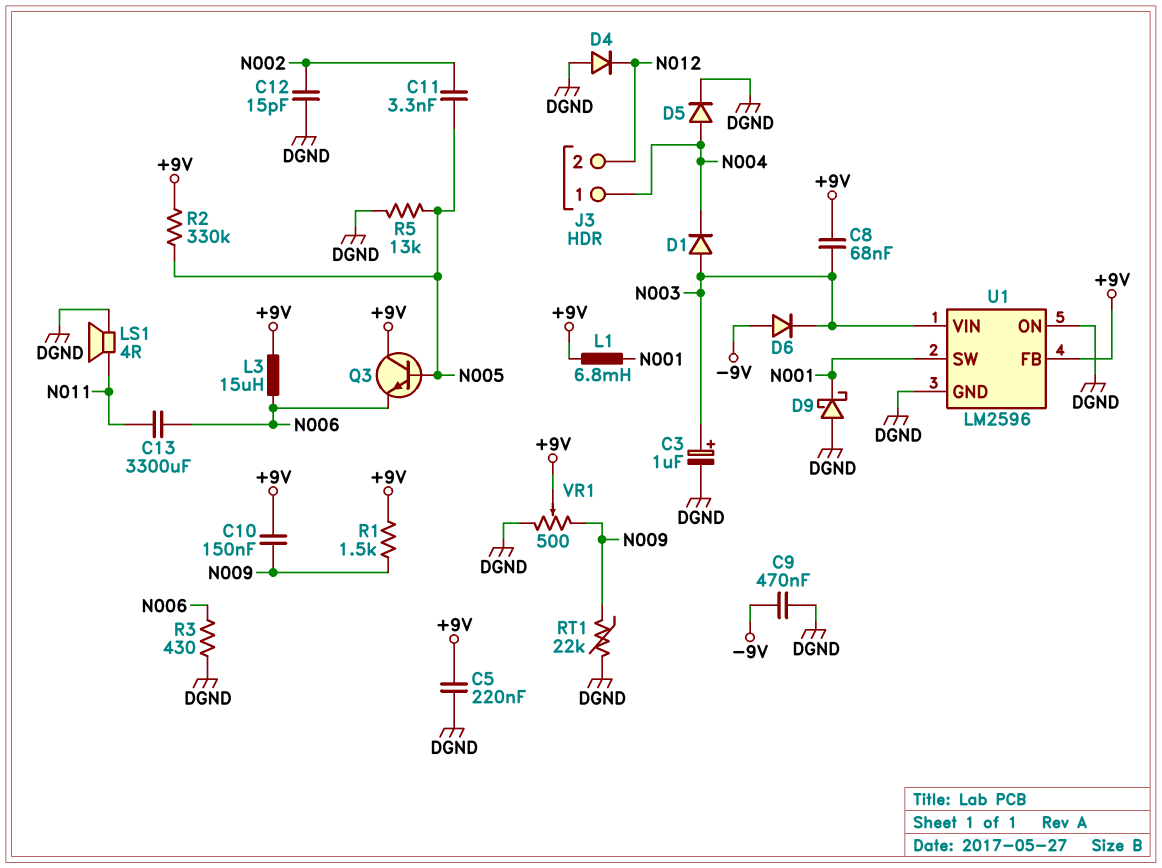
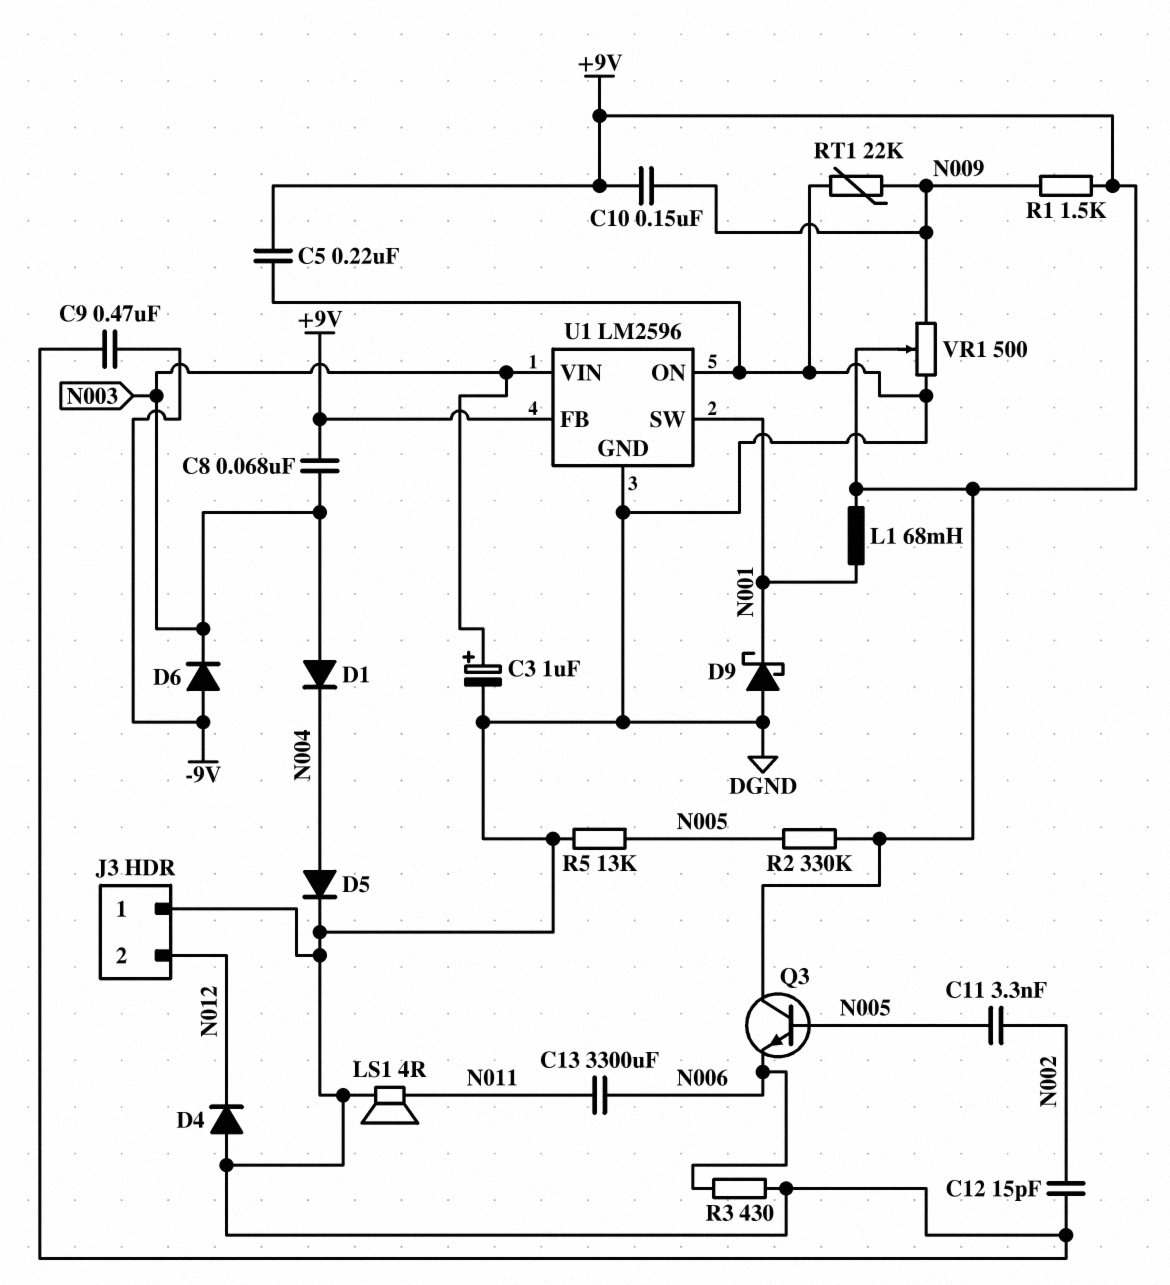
J3 pin 1: N004 -> DGND
L1: 6.8mH (+9V, N001) -> 68mH (+9V, N001)
L3: 15uH (+9V, N006) -> none

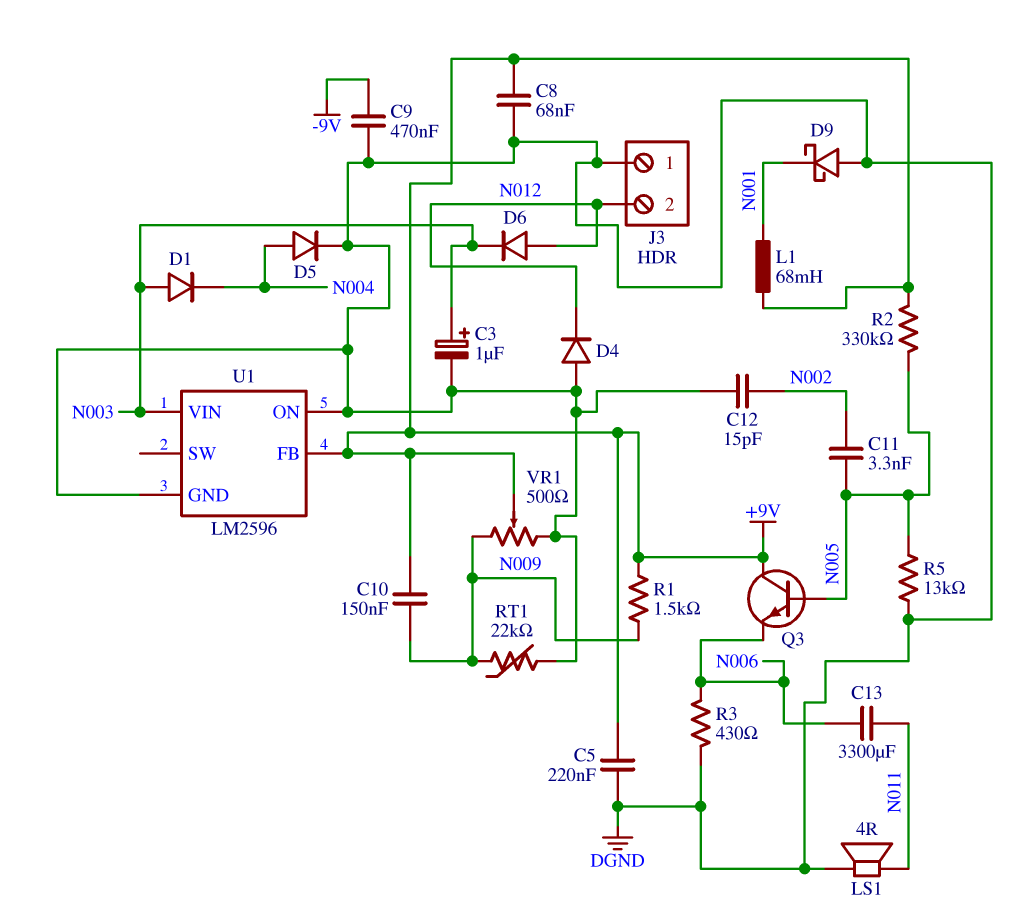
C8: 68nF (+9V, N003) -> 68nF (+9V, DGND)
D6: diode (A -9V, K N003) -> diode (A N012, K N003)
U1 pin SW: N001 -> none

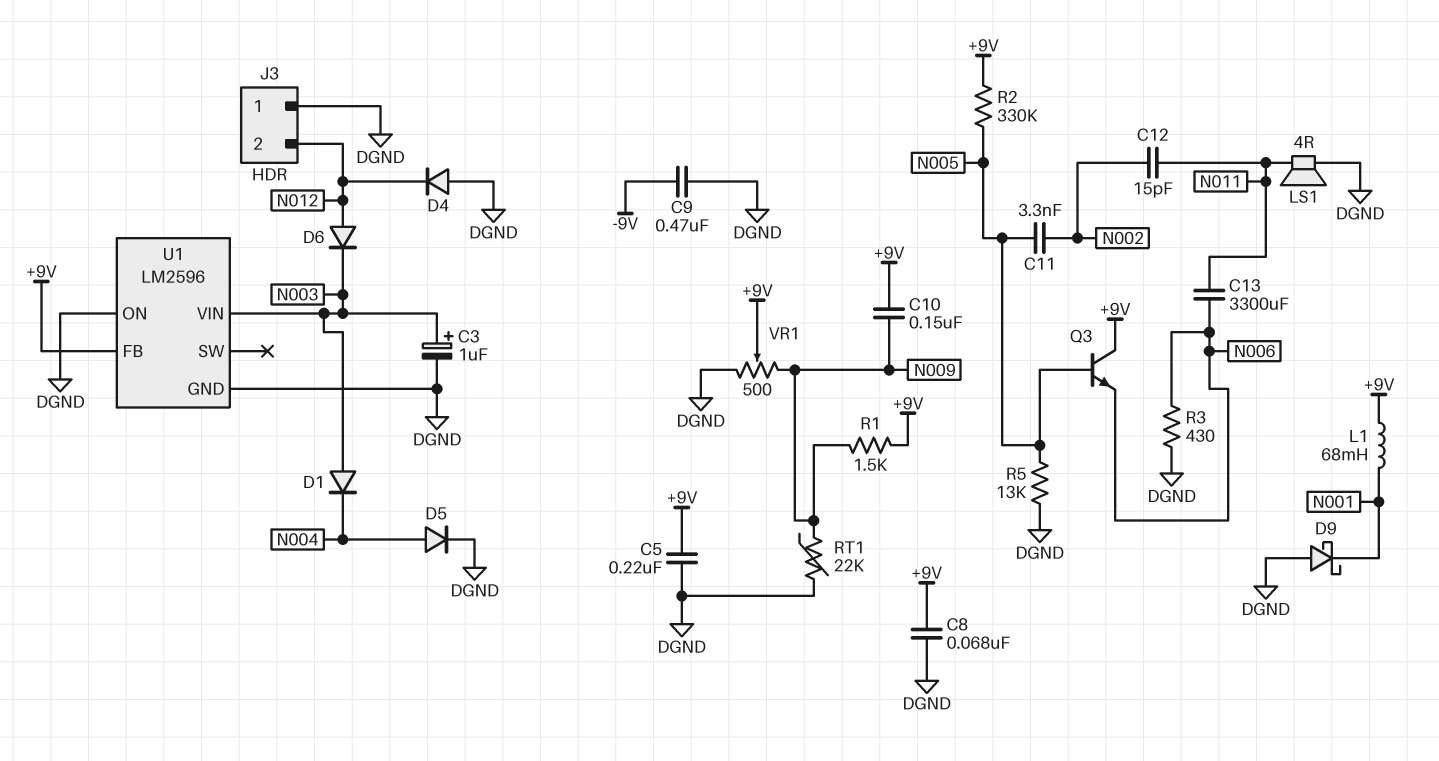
C12: 15pF (DGND, N002) -> 15pF (N002, N011)

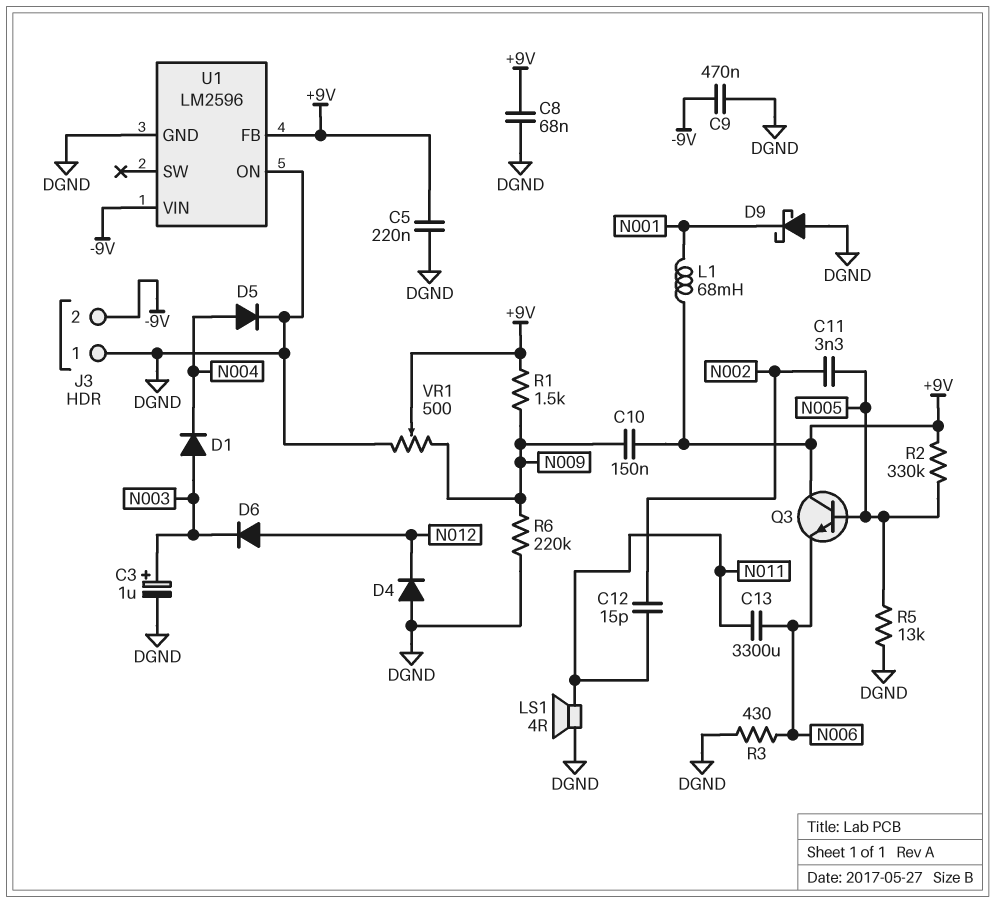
J3 pin 2: N012 -> -9V
R6: none -> 220k (DGND, N009)
RT1: 22k (DGND, N009) -> none
U1 pin VIN: N003 -> -9V

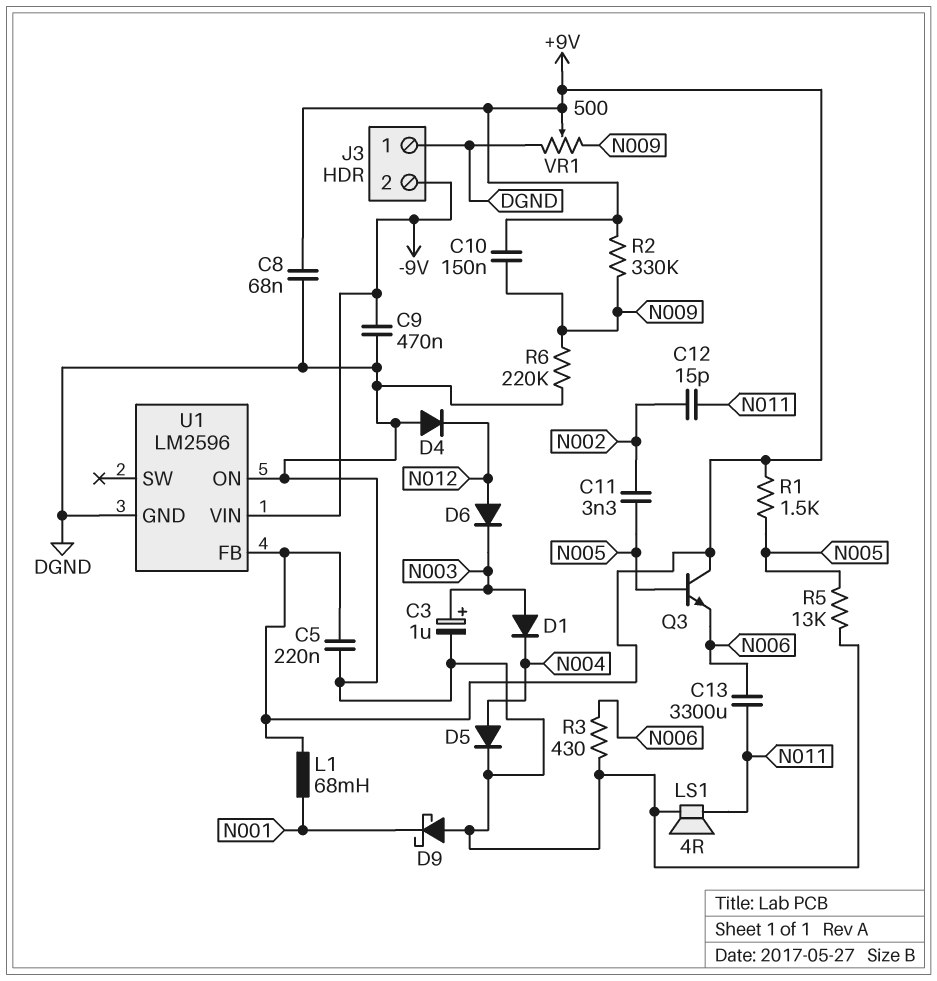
R1: 1.5k (+9V, N009) -> 1.5k (+9V, N005)
R2: 330k (+9V, N005) -> 330k (+9V, N009)

